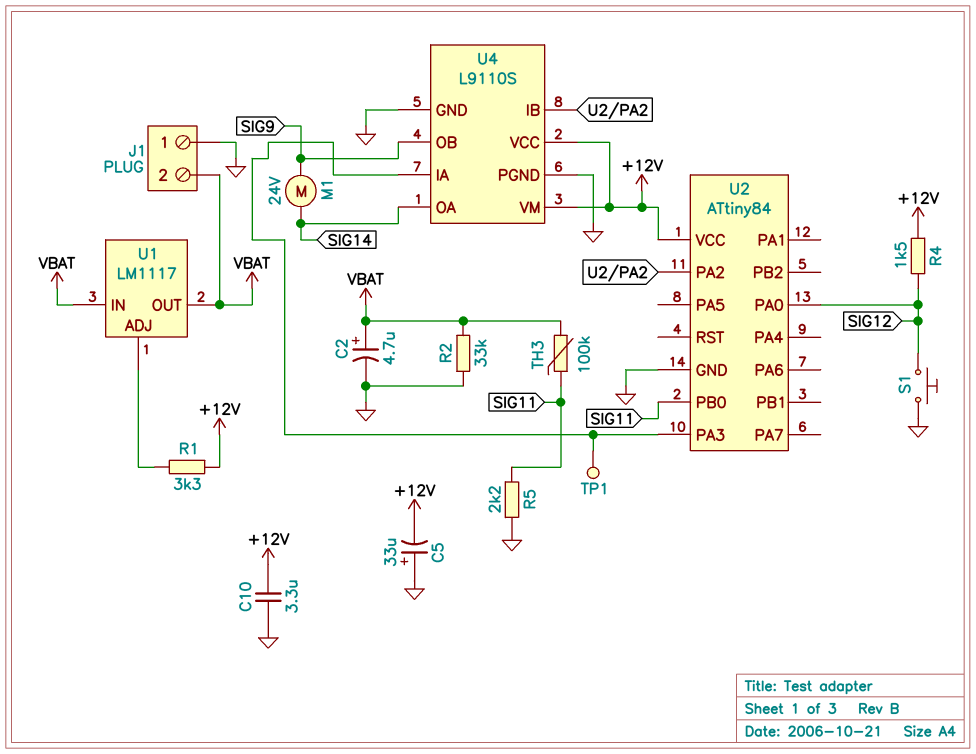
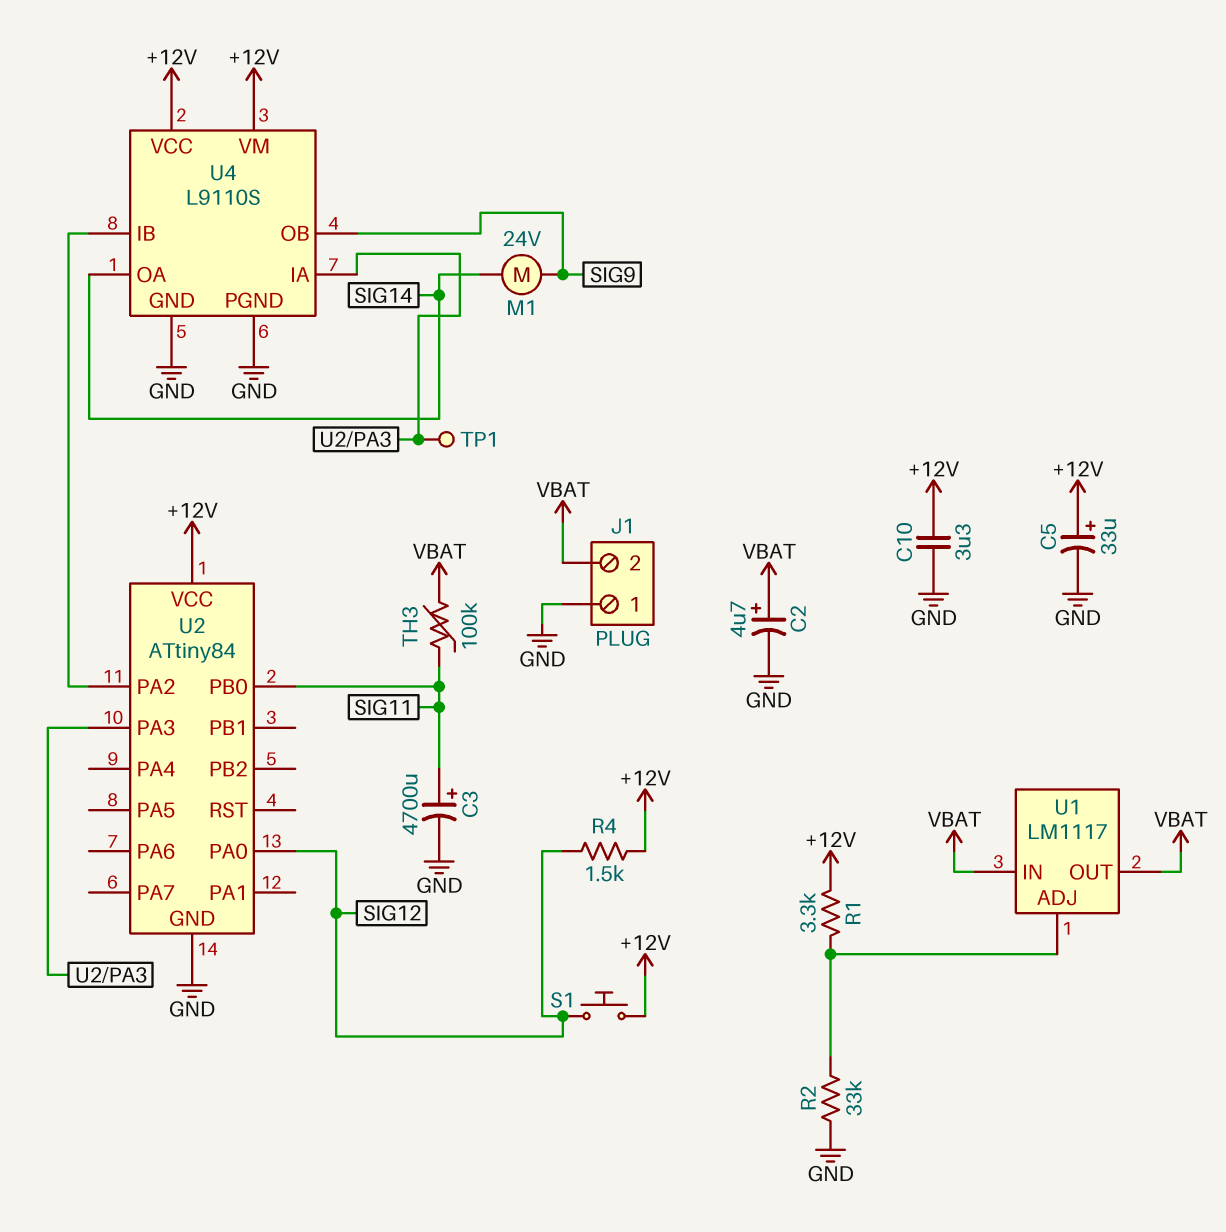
C3: none -> 4700uF (plus SIG11, minus GND)
C5: 33uF (plus GND, minus +12V) -> 33uF (plus +12V, minus GND)
R2: 33k (GND, VBAT) -> 33k (GND, U1/ADJ)
R5: 2.2k (GND, SIG11) -> none
S1: button (GND, SIG12) -> button (+12V, SIG12)

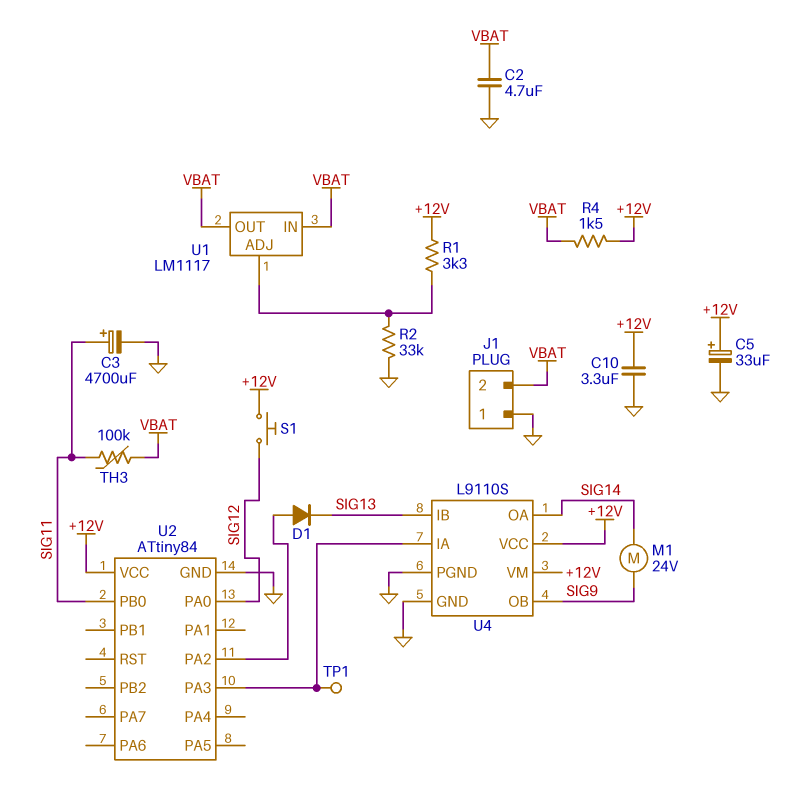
C2: 4.7uF (plus VBAT, minus GND) -> 4.7uF (GND, VBAT)
D1: none -> diode (A U2/PA2, K SIG13)
R4: 1.5k (+12V, SIG12) -> 1.5k (+12V, VBAT)
U4 pin IB: U2/PA2 -> SIG13

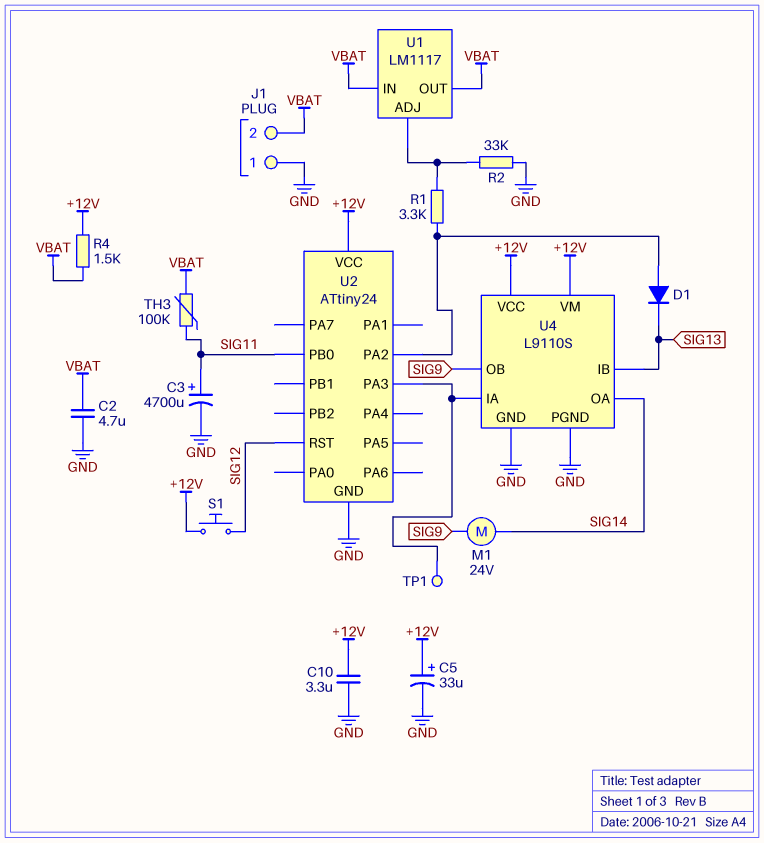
R1: 3.3k (+12V, U1/ADJ) -> 3.3k (U1/ADJ, U2/PA2)
U2: ATtiny84 -> ATtiny24
U2 pin PA0: SIG12 -> none
U2 pin RST: none -> SIG12

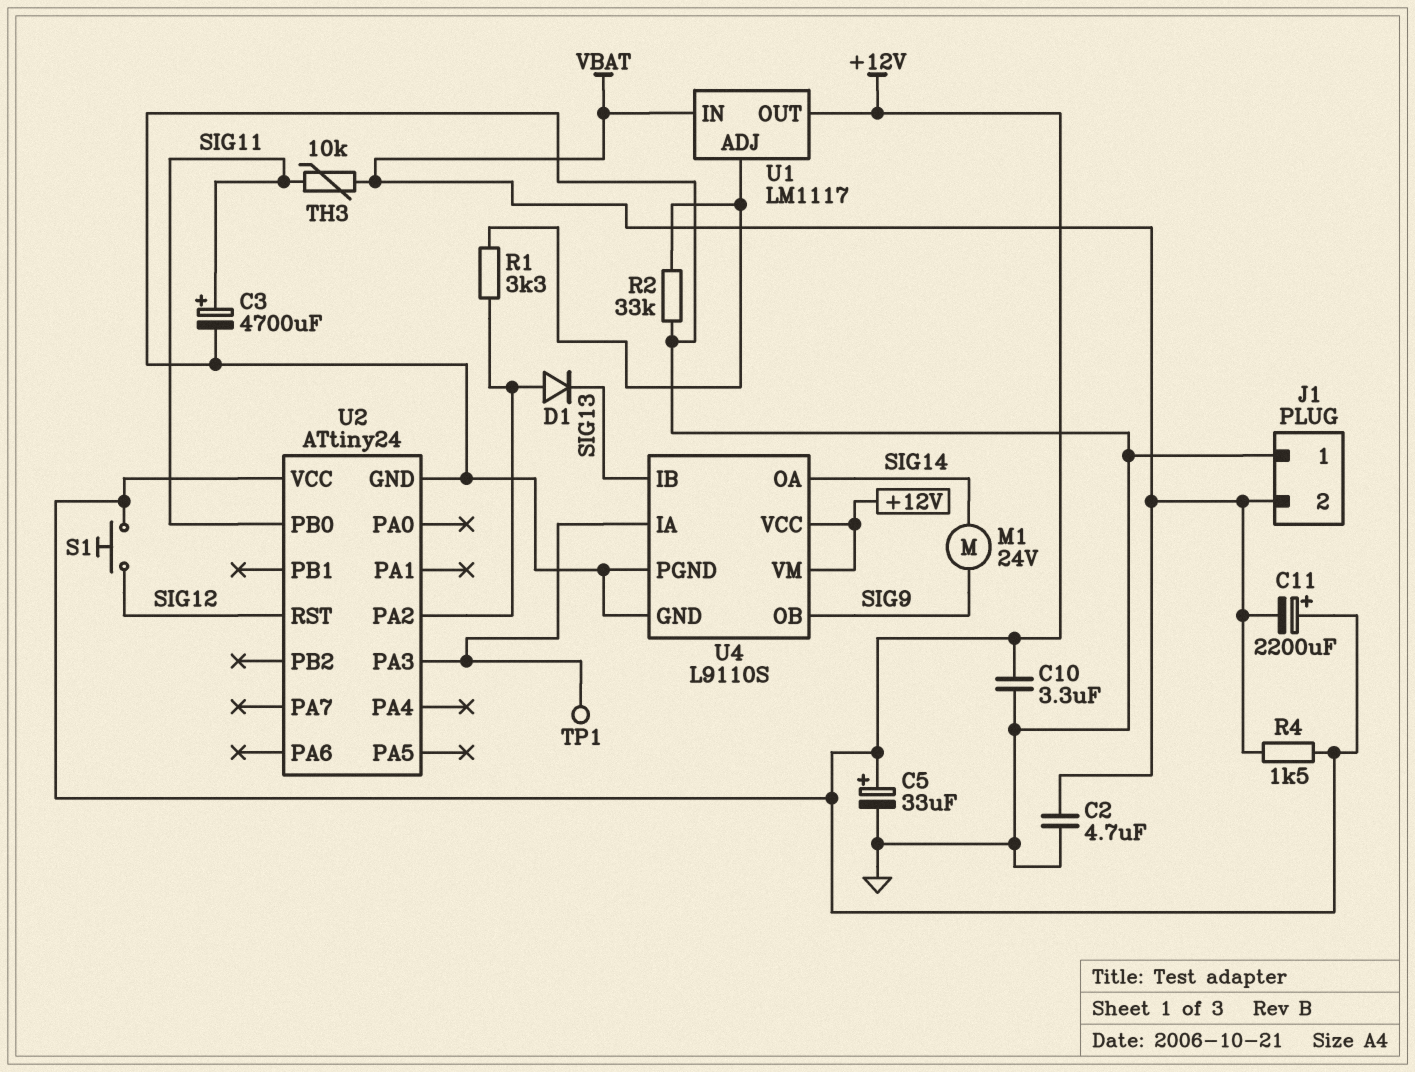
C11: none -> 2200uF (plus +12V, minus VBAT)
TH3: 100k (SIG11, VBAT) -> 10k (SIG11, VBAT)
U1 pin OUT: VBAT -> +12V

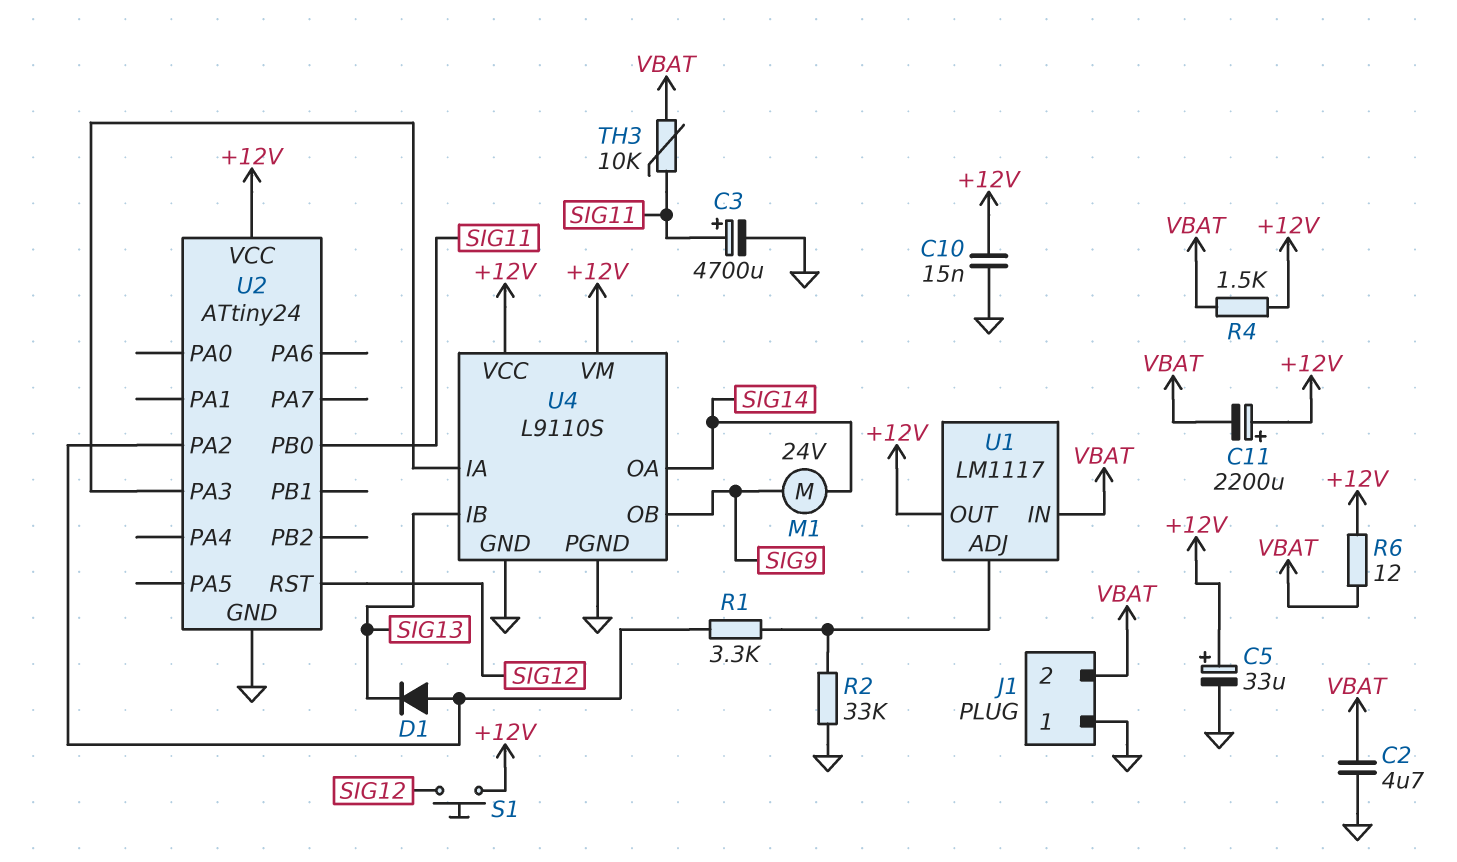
C10: 3.3uF (+12V, GND) -> 15nF (+12V, GND)
R6: none -> 12 (+12V, VBAT)
TP1: test point (U2/PA3) -> none

